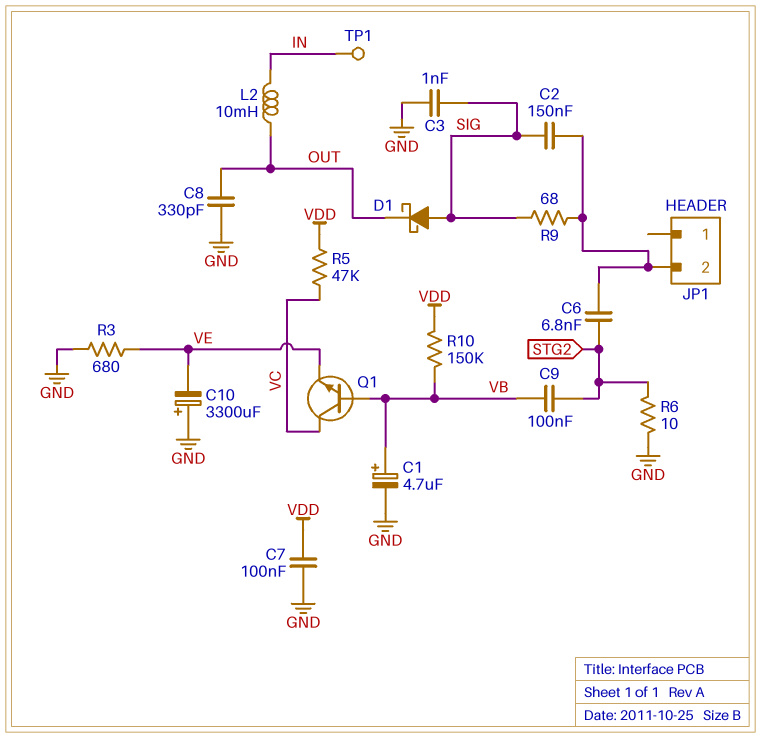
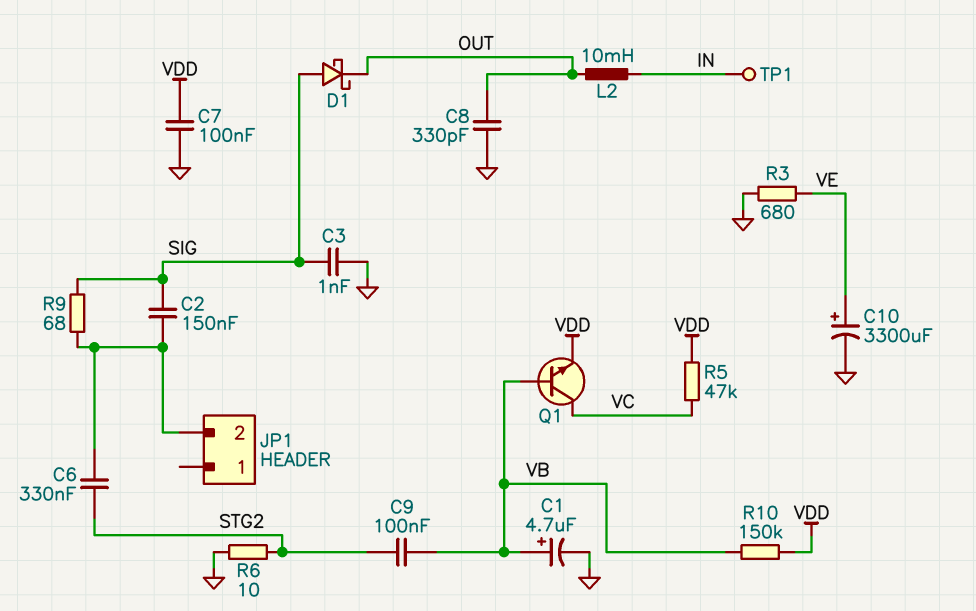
C6: 6.8nF (JP1/2, STG2) -> 330nF (JP1/2, STG2)
C10: 3300uF (plus GND, minus VE) -> 3300uF (plus VE, minus GND)
Q1: NPN (B VB, C VC, E VE) -> NPN (B VB, C VC, E VDD)

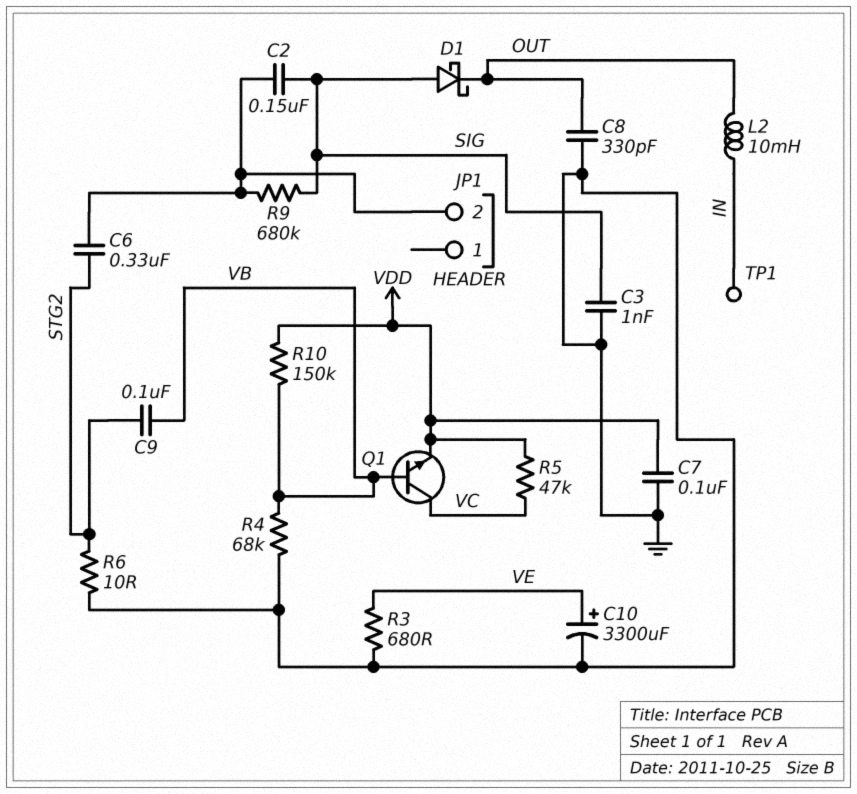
C1: 4.7uF (plus VB, minus GND) -> none
R4: none -> 68k (GND, VB)
R9: 68 (JP1/2, SIG) -> 680k (JP1/2, SIG)

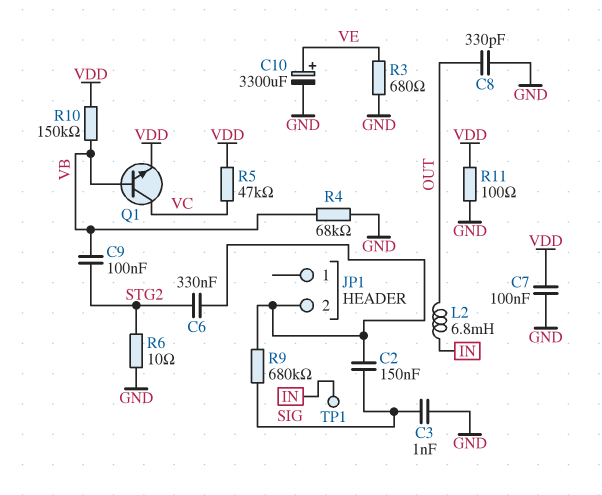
D1: schottky (A SIG, K OUT) -> none
L2: 10mH (IN, OUT) -> 6.8mH (IN, OUT)
R11: none -> 100 (GND, VDD)

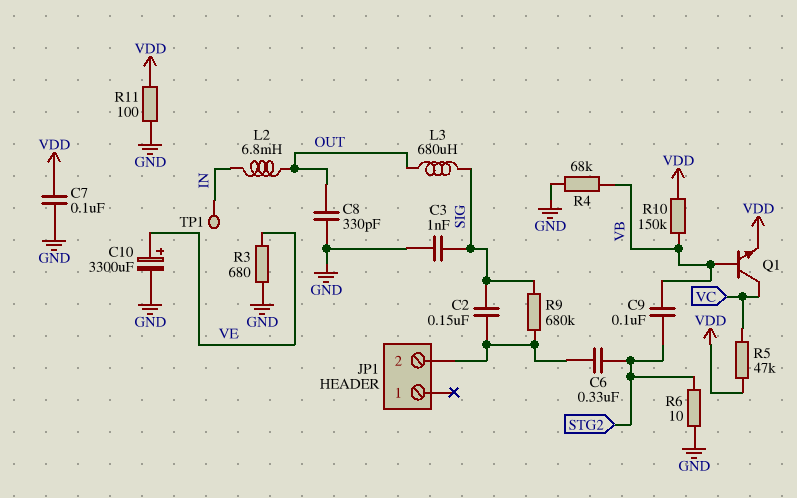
L3: none -> 680uH (OUT, SIG)

